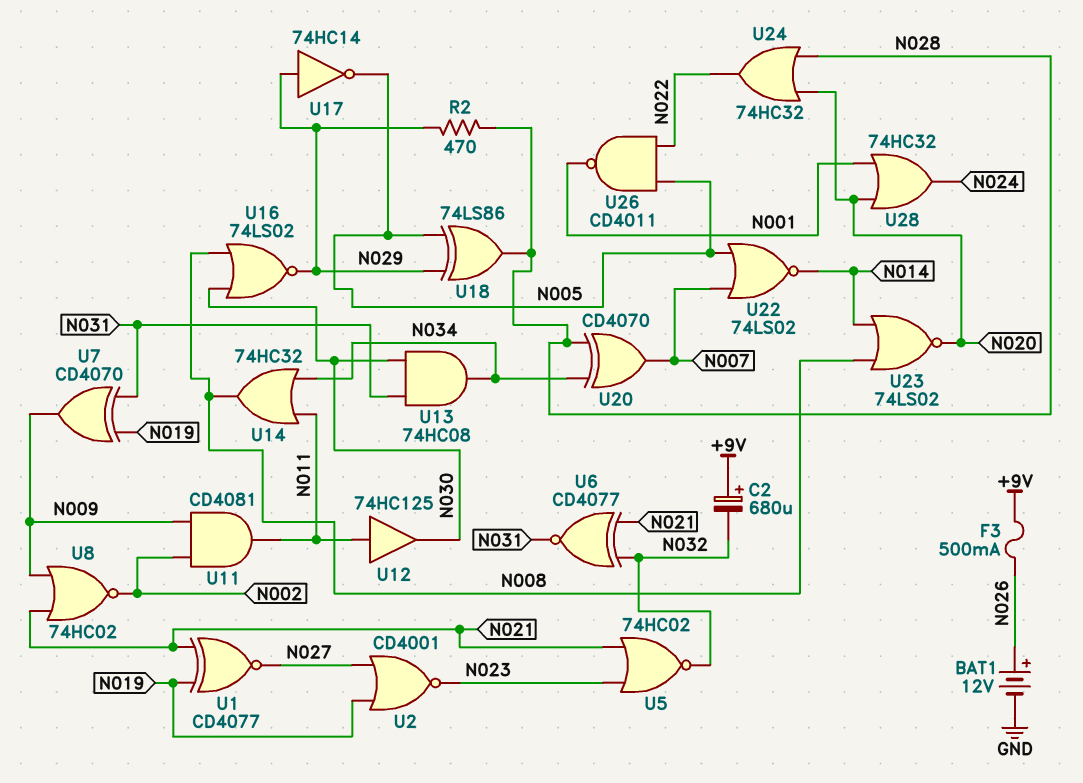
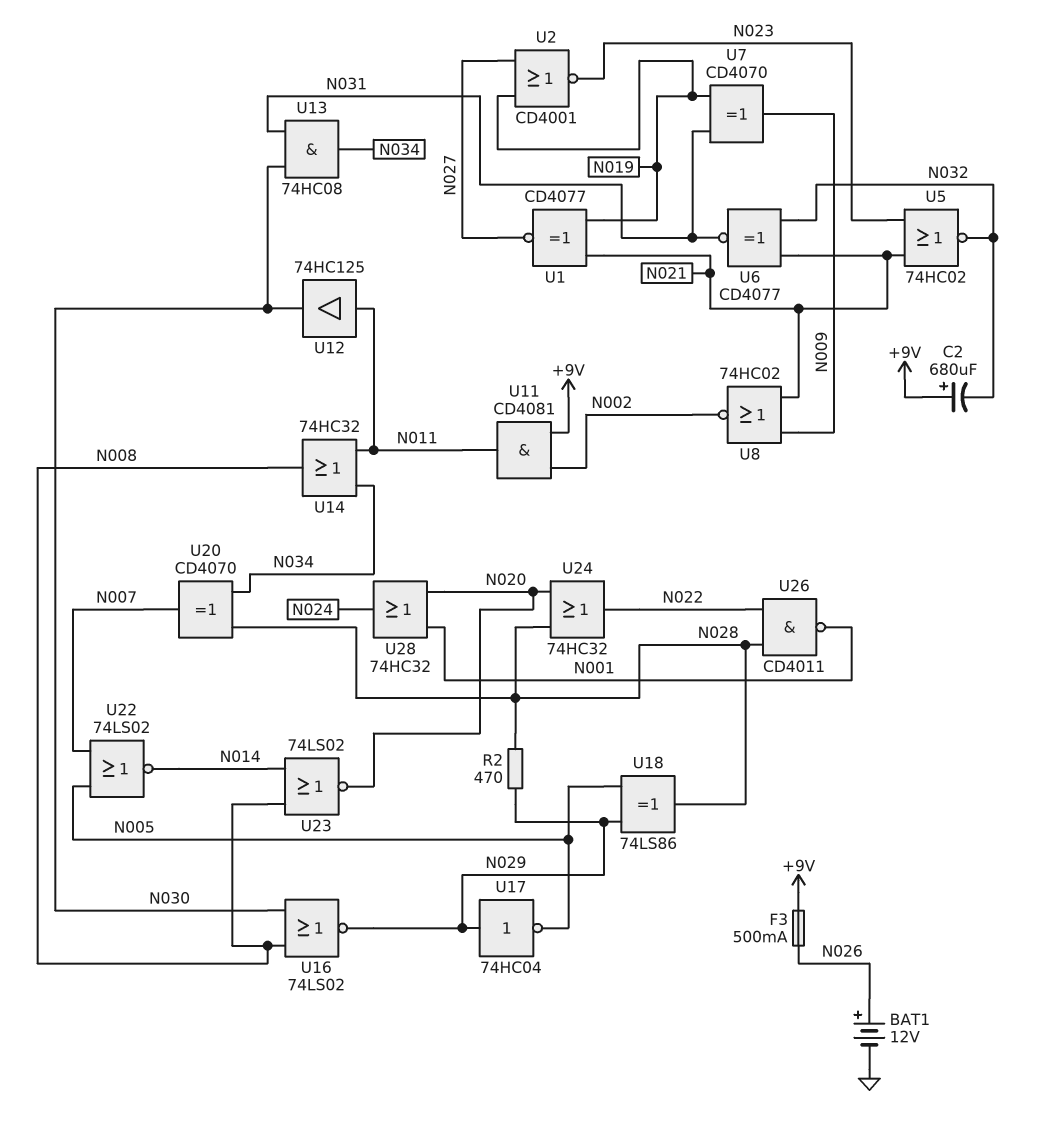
U11: AND CD4081 (in N002, in N009, out N011) -> AND CD4081 (in +9V, in N002, out N011)
U17: NOT 74HC14 (in N029, out N005) -> NOT 74HC04 (in N029, out N005)
U26: NAND CD4011 (in N005, in N022, out N001) -> NAND CD4011 (in N022, in N028, out N001)

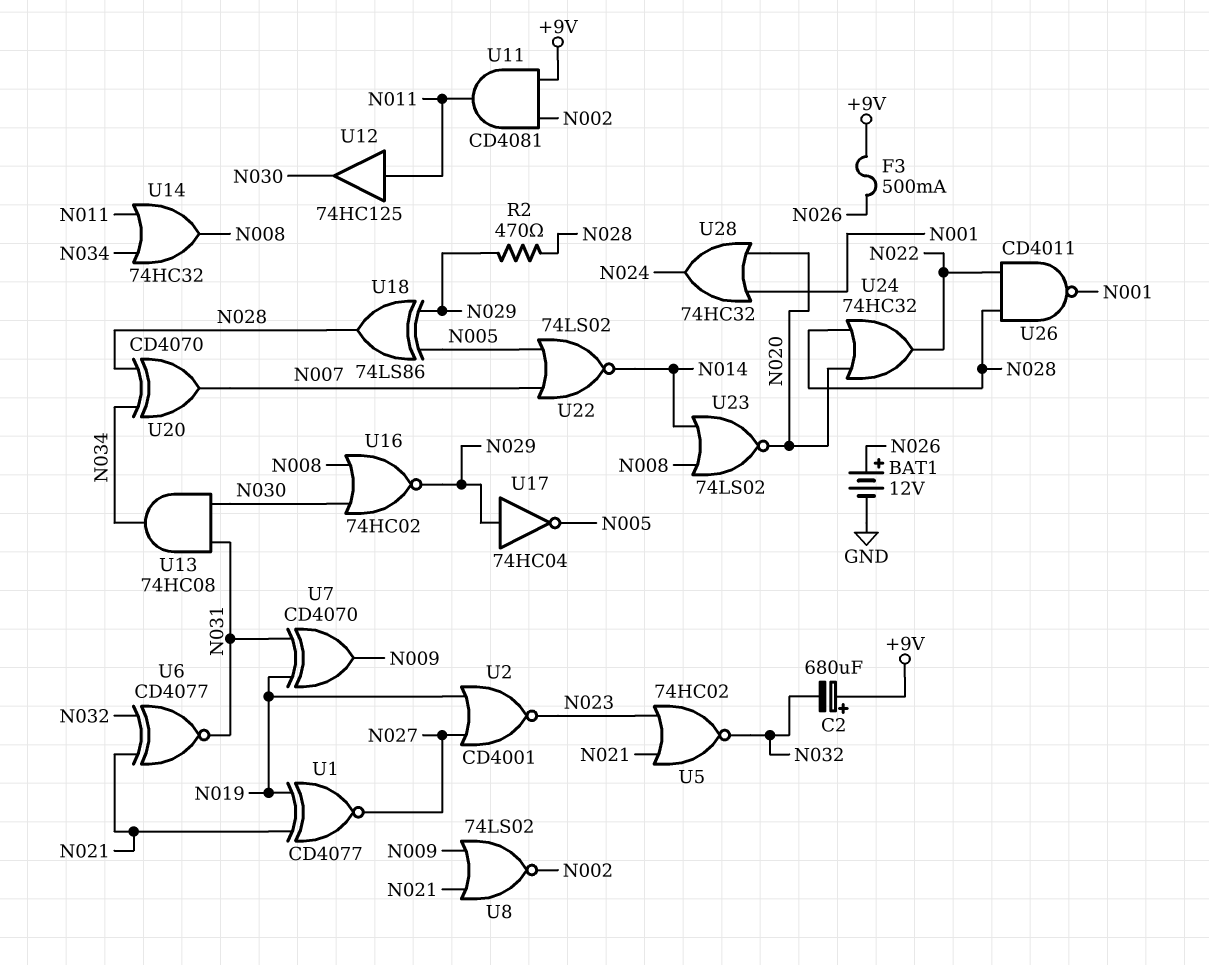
U8: NOR 74HC02 (in N009, in N021, out N002) -> NOR 74LS02 (in N009, in N021, out N002)
U16: NOR 74LS02 (in N008, in N030, out N029) -> NOR 74HC02 (in N008, in N030, out N029)

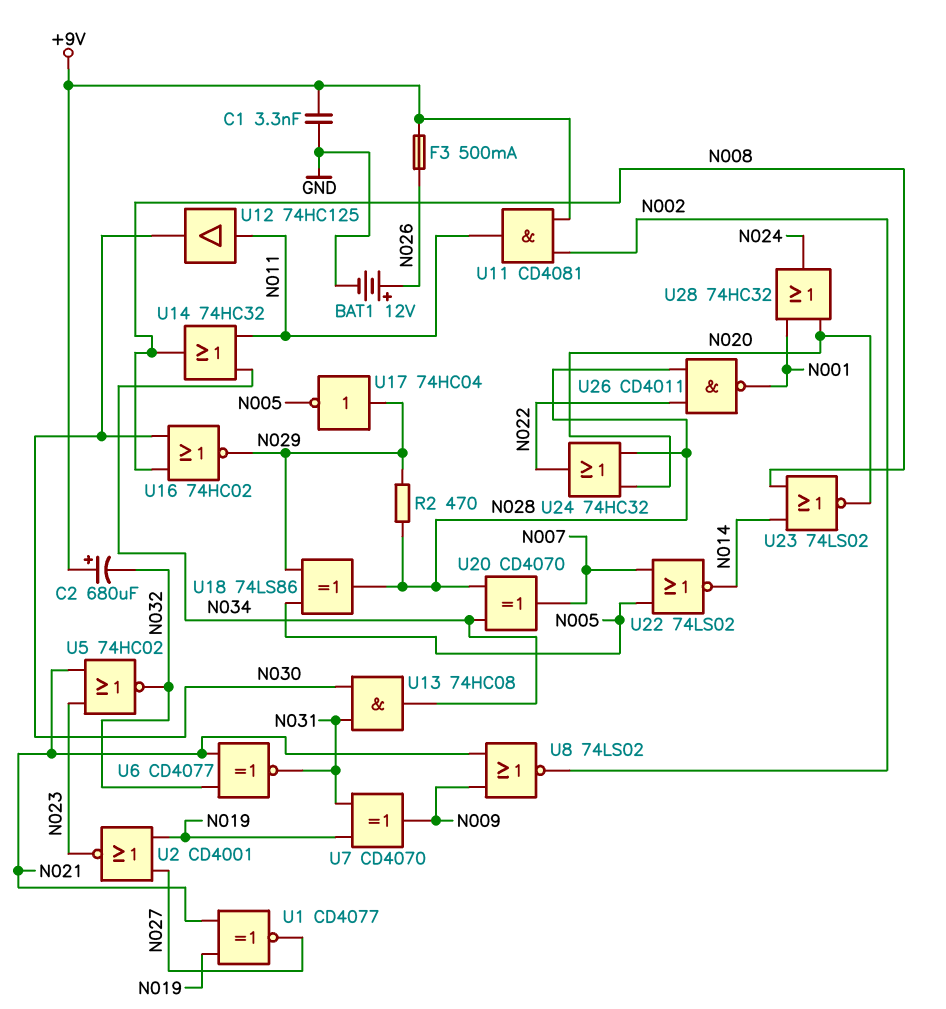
C1: none -> 3.3nF (+9V, GND)

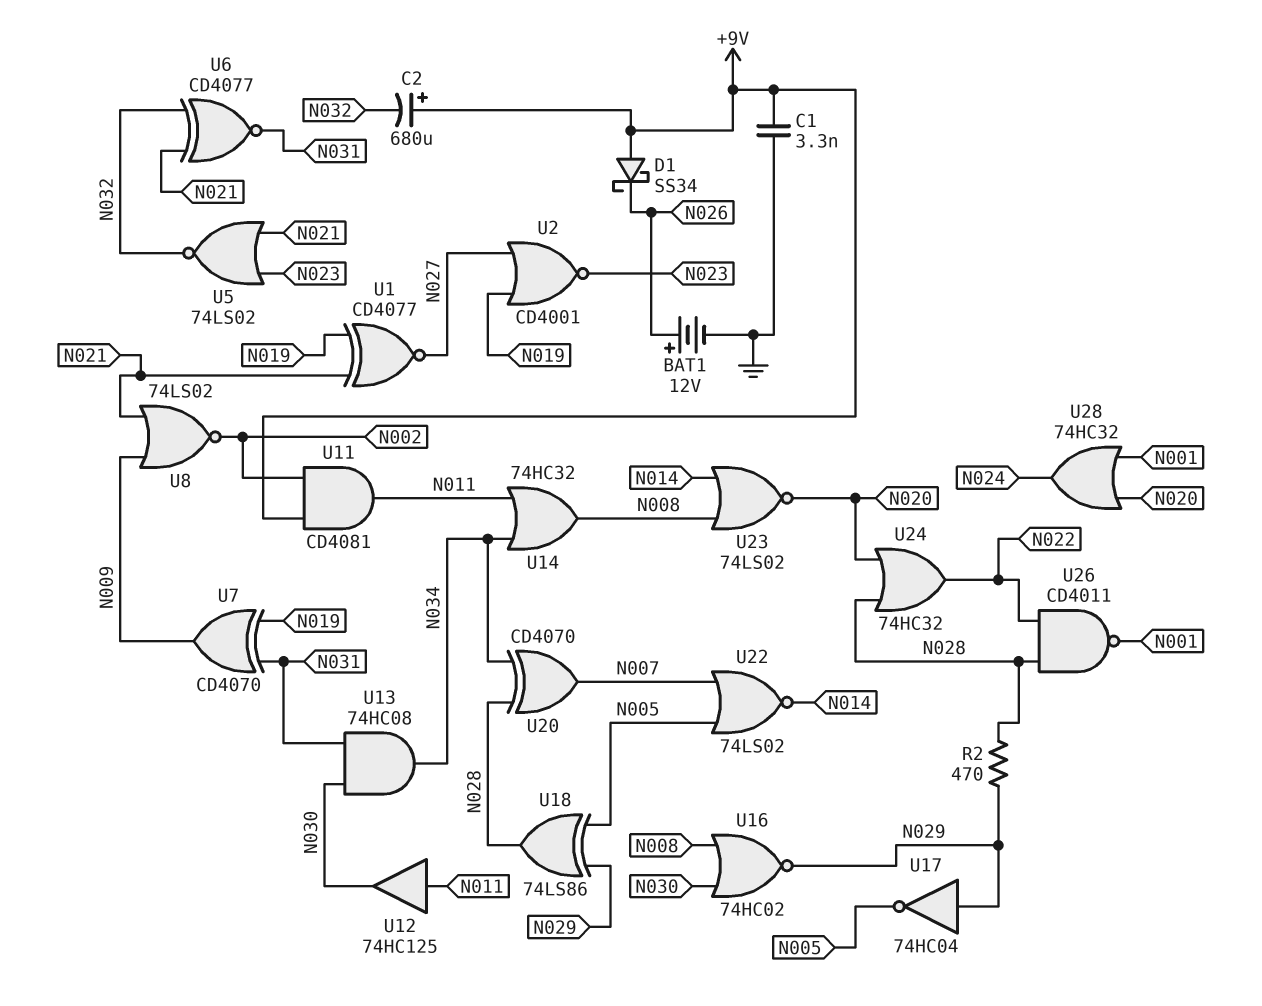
D1: none -> schottky SS34 (A +9V, K N026)
F3: 500mA (+9V, N026) -> none
U5: NOR 74HC02 (in N021, in N023, out N032) -> NOR 74LS02 (in N021, in N023, out N032)

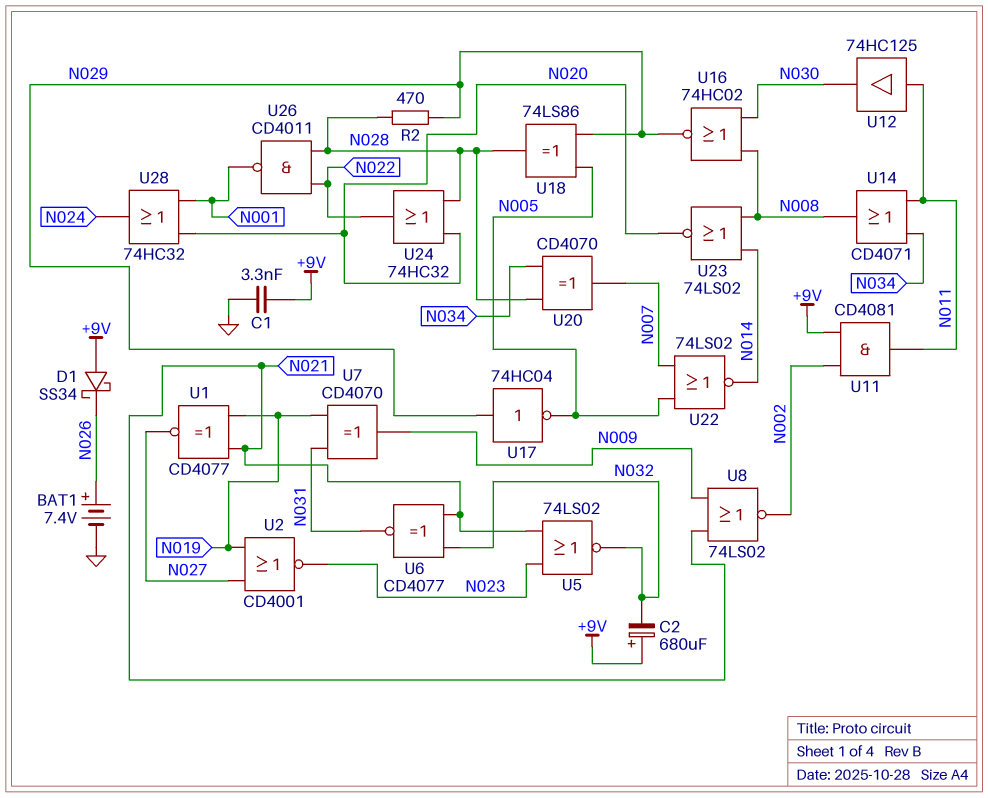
BAT1: 12V (plus N026, minus GND) -> 7.4V (plus N026, minus GND)
U13: AND 74HC08 (in N030, in N031, out N034) -> none
U14: OR 74HC32 (in N011, in N034, out N008) -> OR CD4071 (in N011, in N034, out N008)

